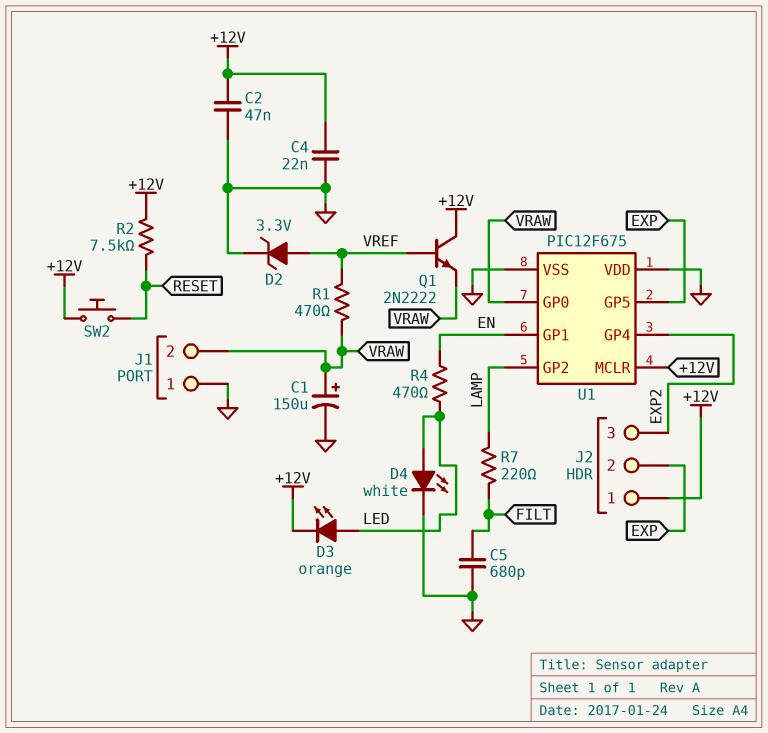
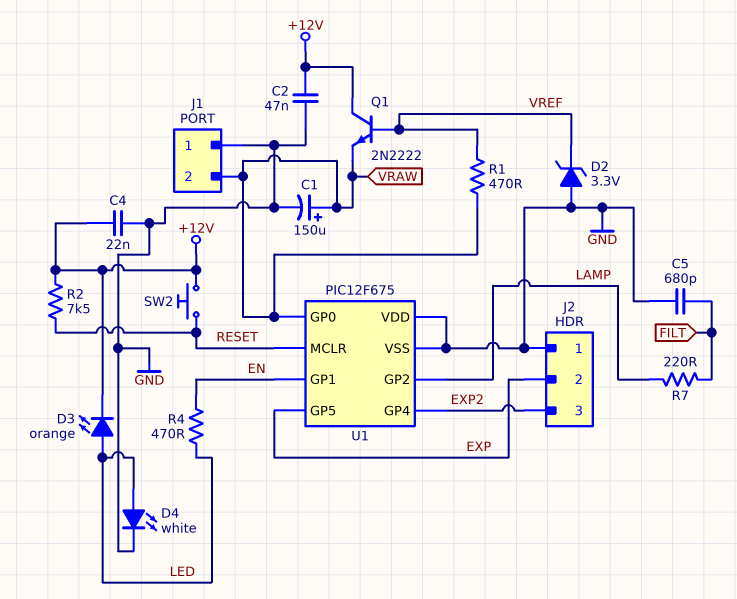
D2: zener 3.3V (A VREF, K GND) -> zener 3.3V (A GND, K VREF)
J2 pin 1: +12V -> GND
U1 pin MCLR: +12V -> RESET

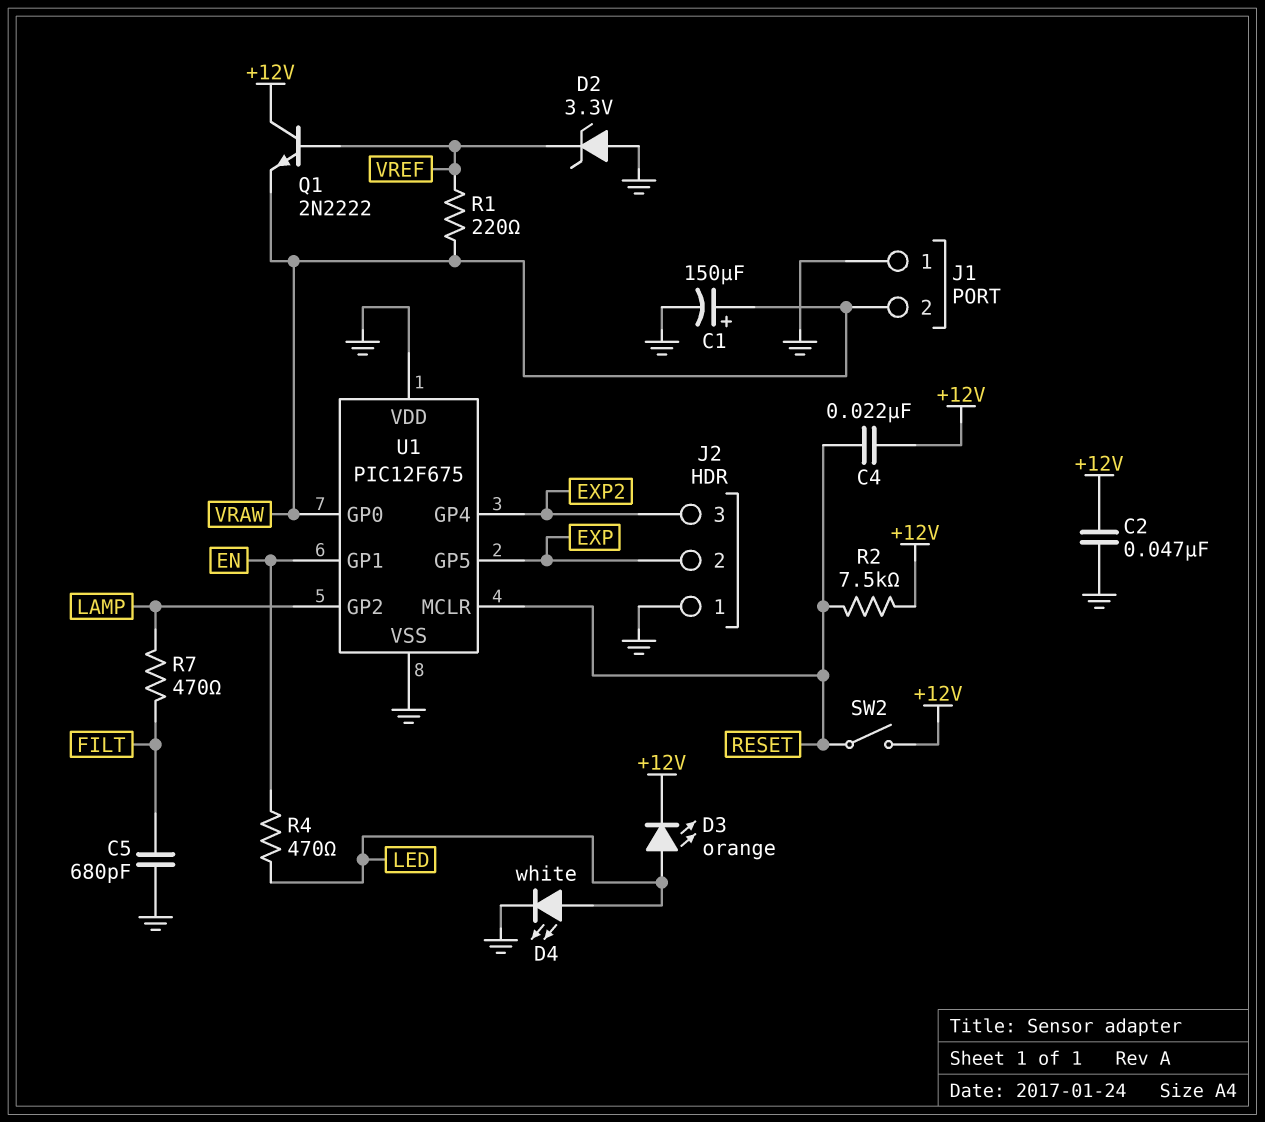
C4: 22nF (+12V, GND) -> 22nF (+12V, RESET)
R1: 470 (VRAW, VREF) -> 220 (VRAW, VREF)
R7: 220 (FILT, LAMP) -> 470 (FILT, LAMP)
SW2: button (+12V, RESET) -> switch (+12V, RESET)

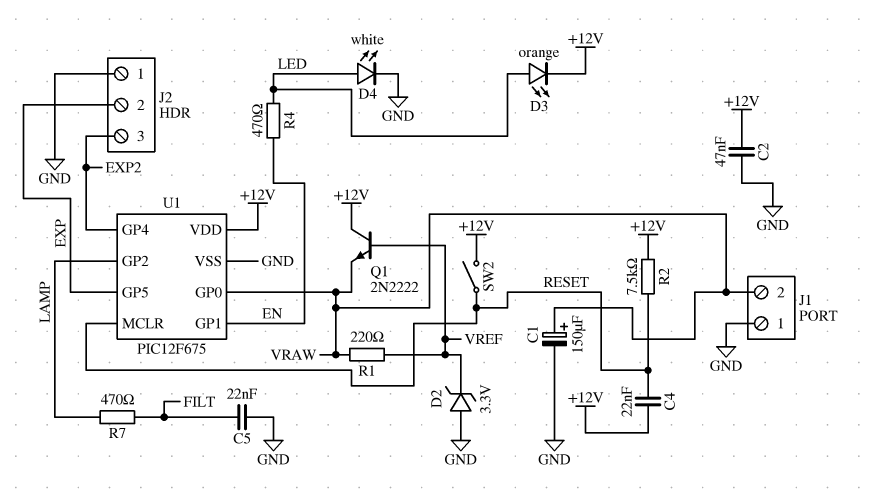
C5: 680pF (FILT, GND) -> 22nF (FILT, GND)
U1 pin VDD: GND -> +12V

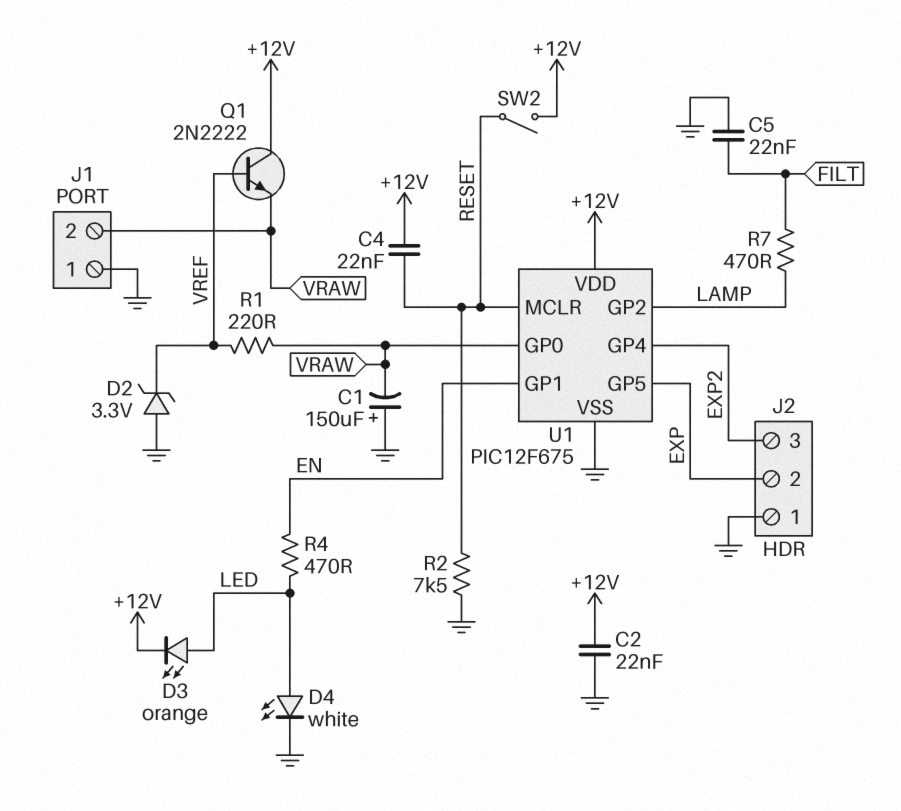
C1: 150uF (plus VRAW, minus GND) -> 150uF (plus GND, minus VRAW)
C2: 47nF (+12V, GND) -> 22nF (+12V, GND)
R2: 7.5k (+12V, RESET) -> 7.5k (GND, RESET)

